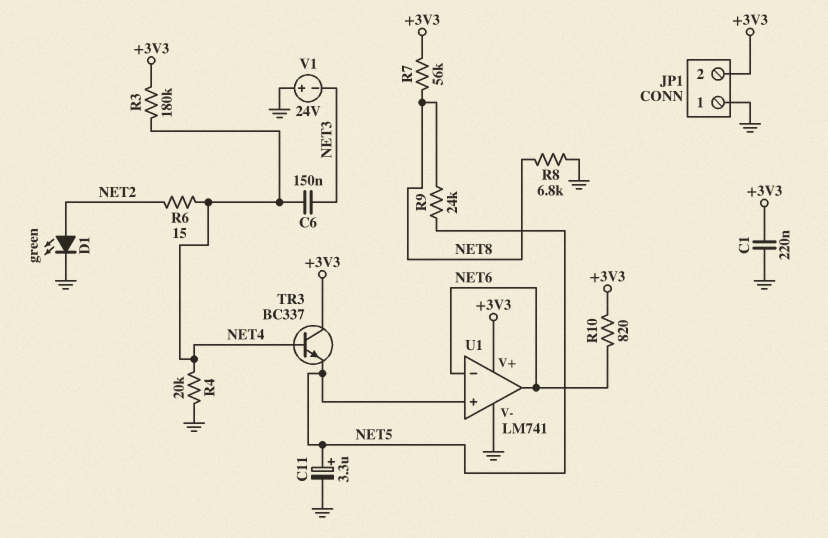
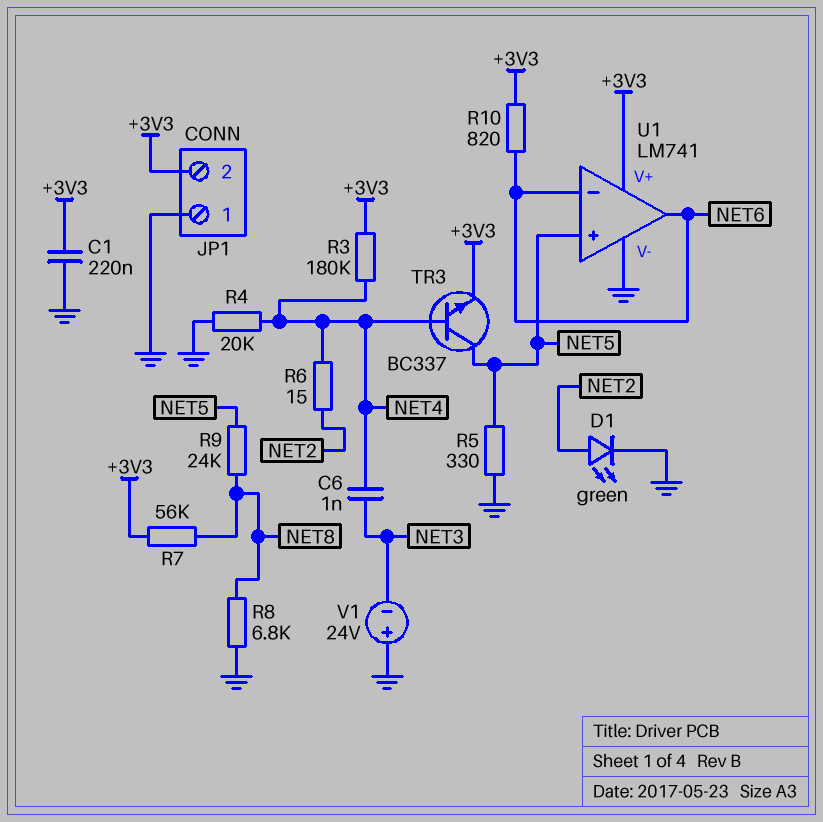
C6: 150nF (NET3, NET4) -> 1nF (NET3, NET4)
C11: 3.3uF (plus NET5, minus GND) -> none
R5: none -> 330 (GND, NET5)
TR3: NPN BC337 (B NET4, C +3V3, E NET5) -> NPN BC337 (B NET4, C NET5, E +3V3)

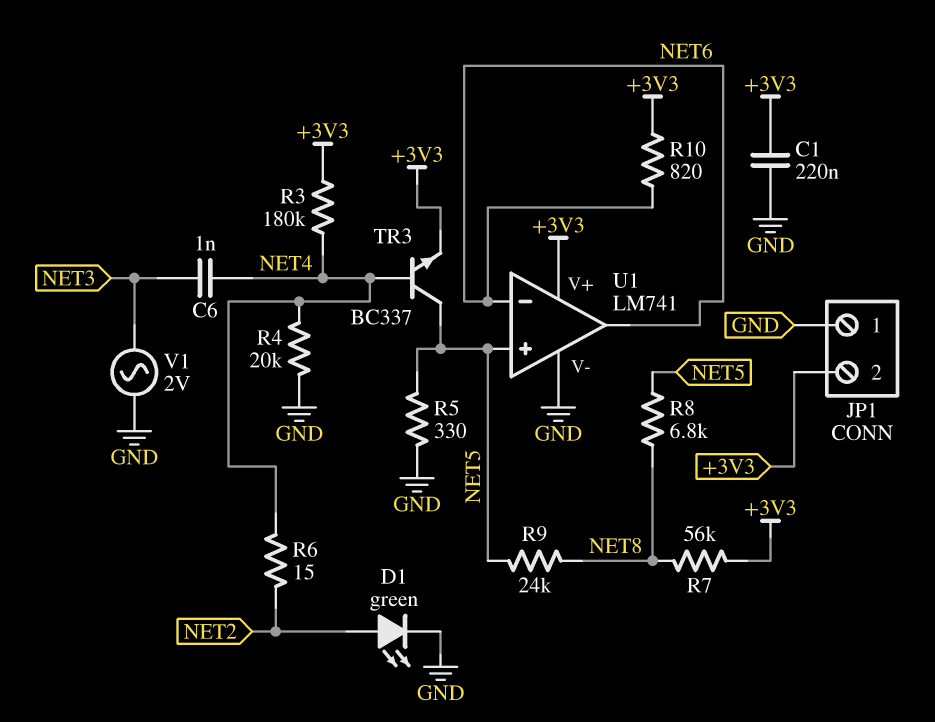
R8: 6.8k (GND, NET8) -> 6.8k (NET5, NET8)
V1: 24V (plus GND, minus NET3) -> AC 2V (GND, NET3)

